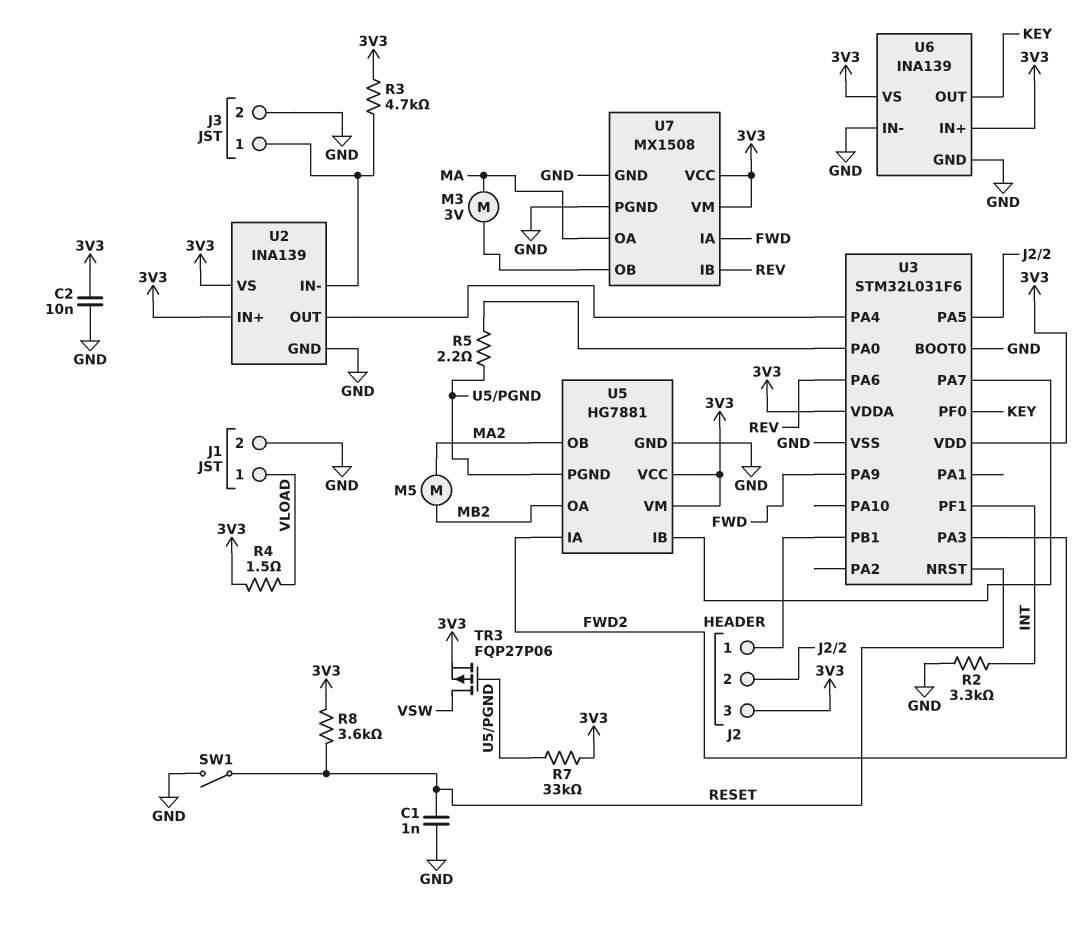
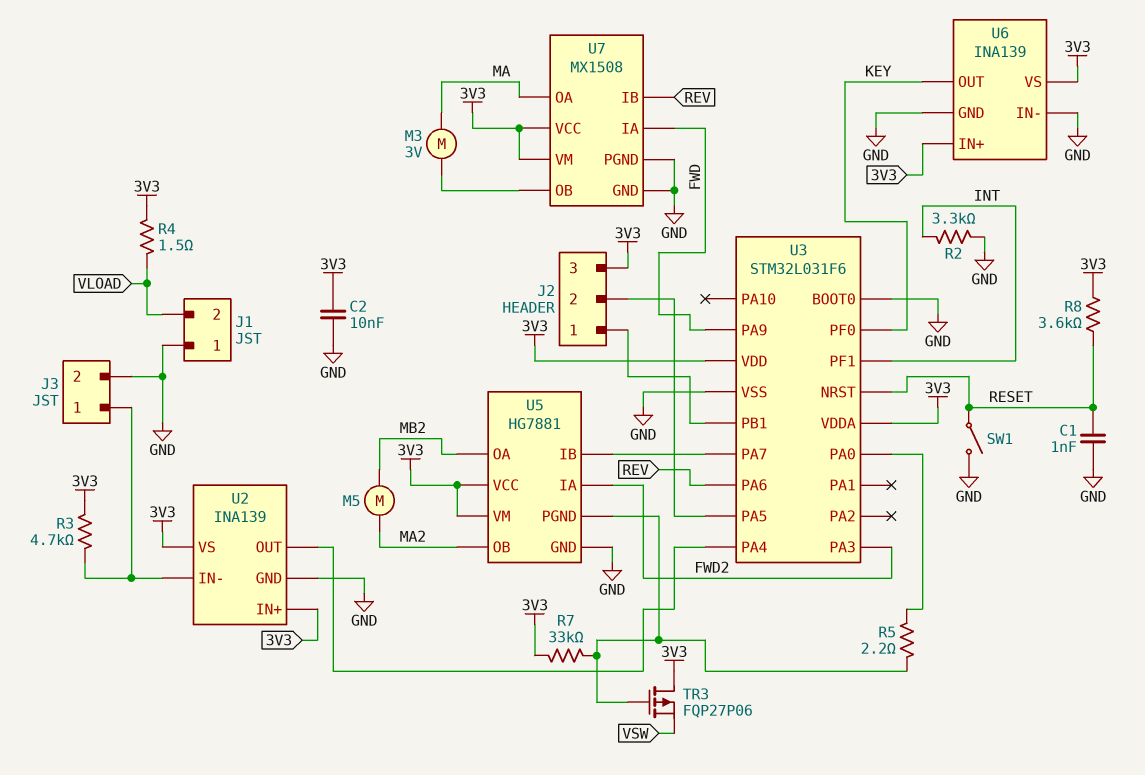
J1 pin 1: VLOAD -> GND
J1 pin 2: GND -> VLOAD
TR3: PMOS FQP27P06 (G U5/PGND, D VSW, S 3V3) -> PMOS FQP27P06 (G U5/PGND, D 3V3, S VSW)

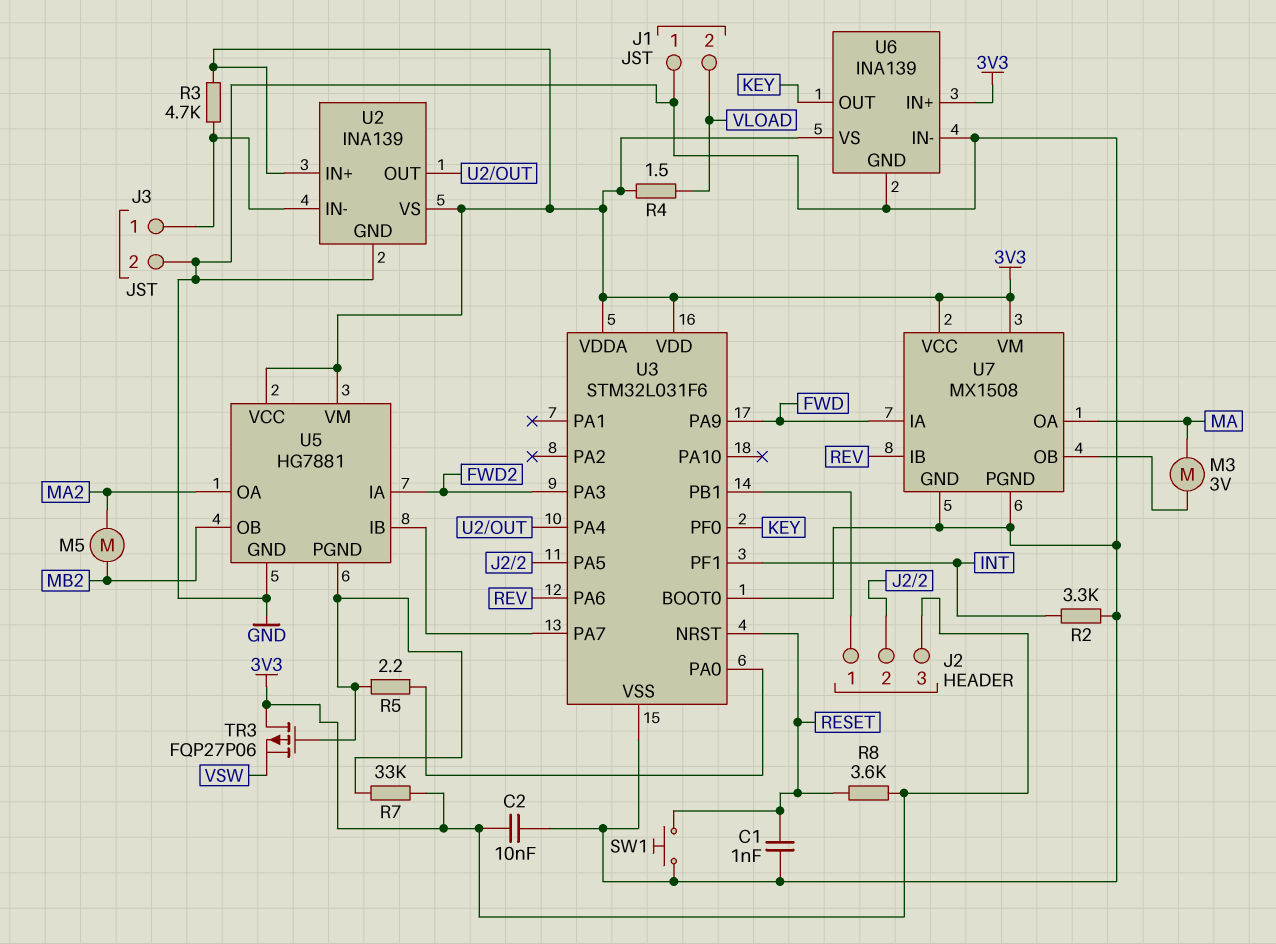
SW1: switch (GND, RESET) -> button (GND, RESET)
U5 pin OA: MB2 -> MA2
U5 pin OB: MA2 -> MB2

